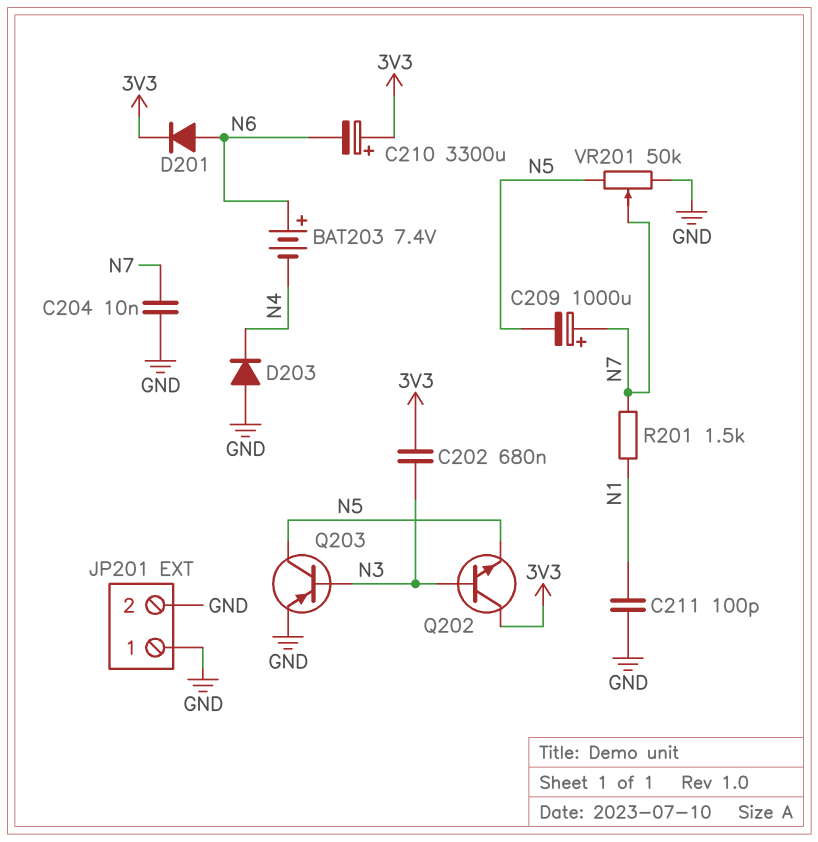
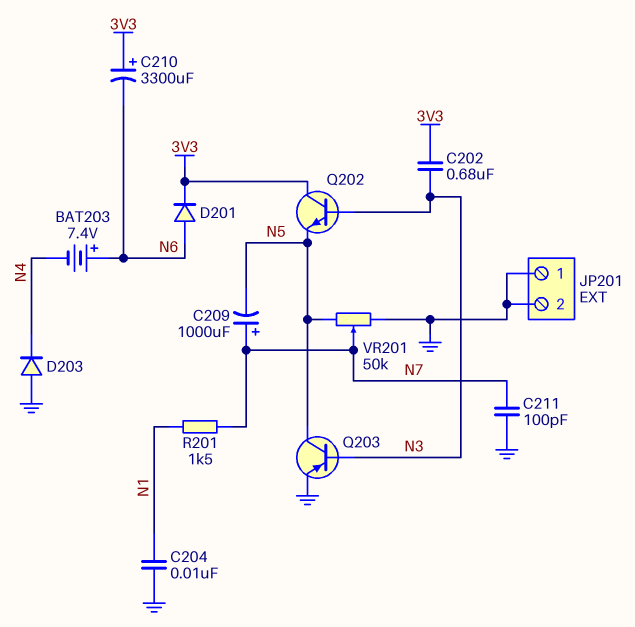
C204: 10nF (GND, N7) -> 10nF (GND, N1)
C211: 100pF (GND, N1) -> 100pF (GND, N7)

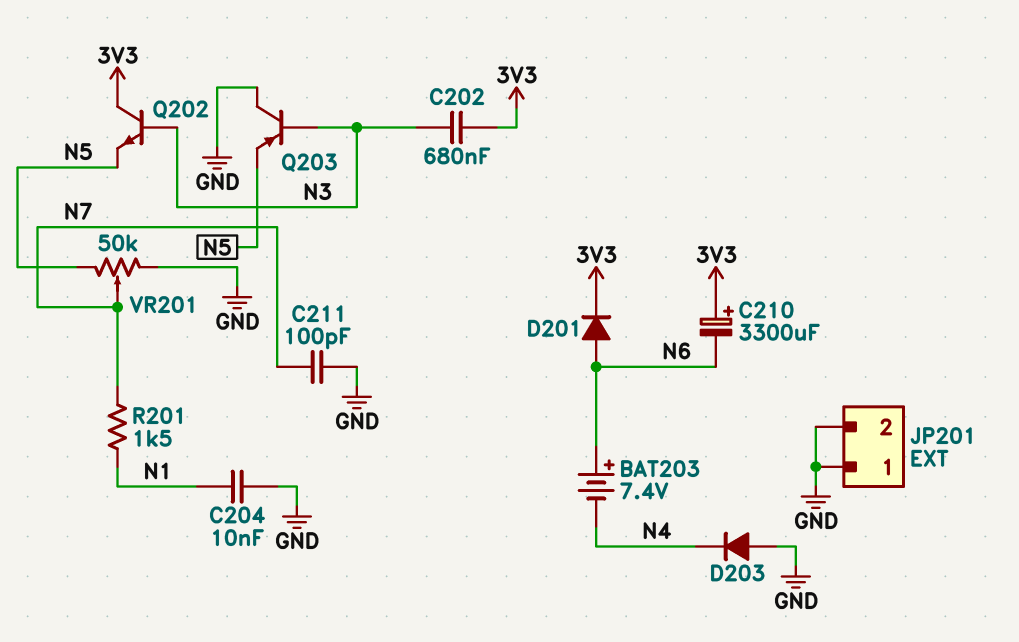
C209: 1000uF (plus N7, minus N5) -> none
Q203: PNP (B N3, C N5, E GND) -> PNP (B N3, C GND, E N5)

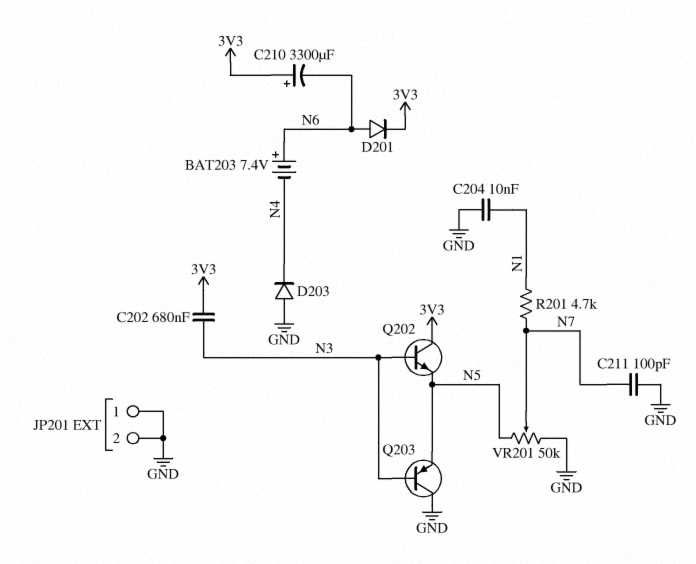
R201: 1.5k (N1, N7) -> 4.7k (N1, N7)

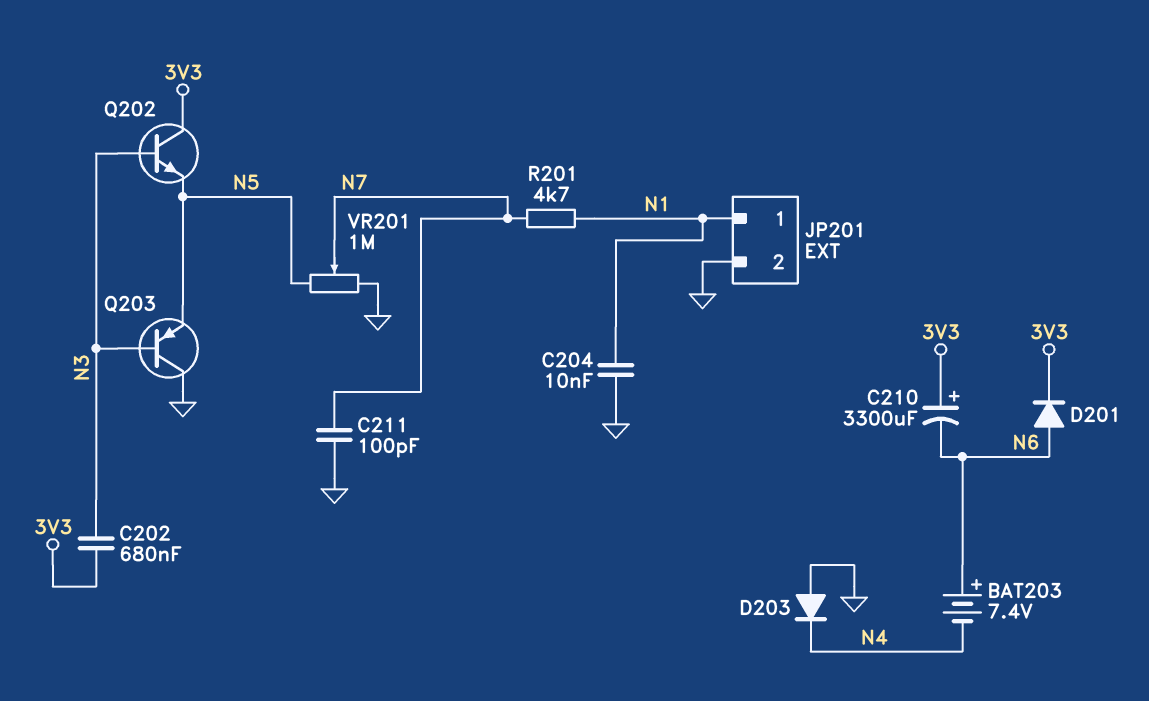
JP201 pin 1: GND -> N1
VR201: 50k (GND, N5, wiper N7) -> 1M (GND, N5, wiper N7)

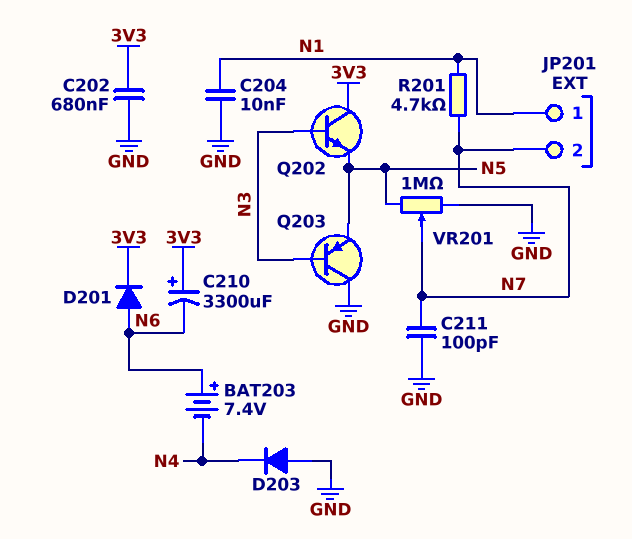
C202: 680nF (3V3, N3) -> 680nF (3V3, GND)
JP201 pin 2: GND -> N7

